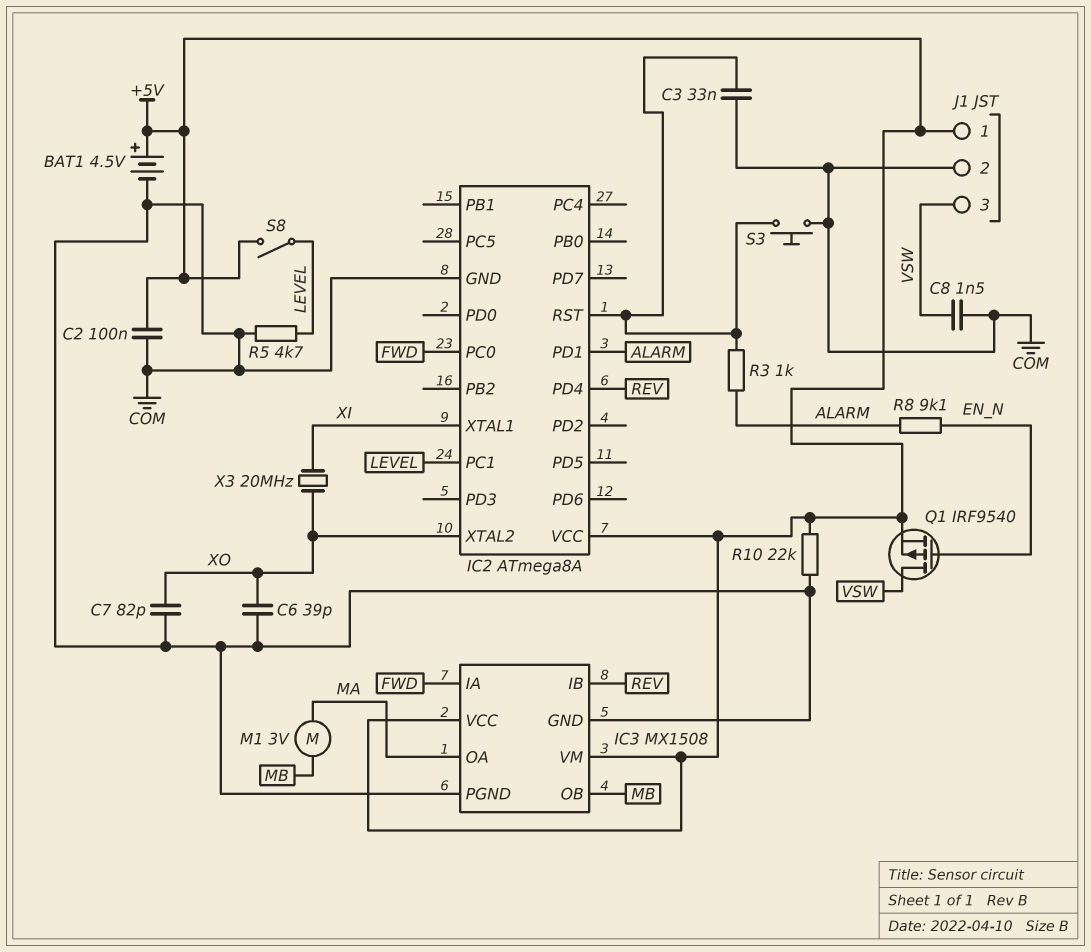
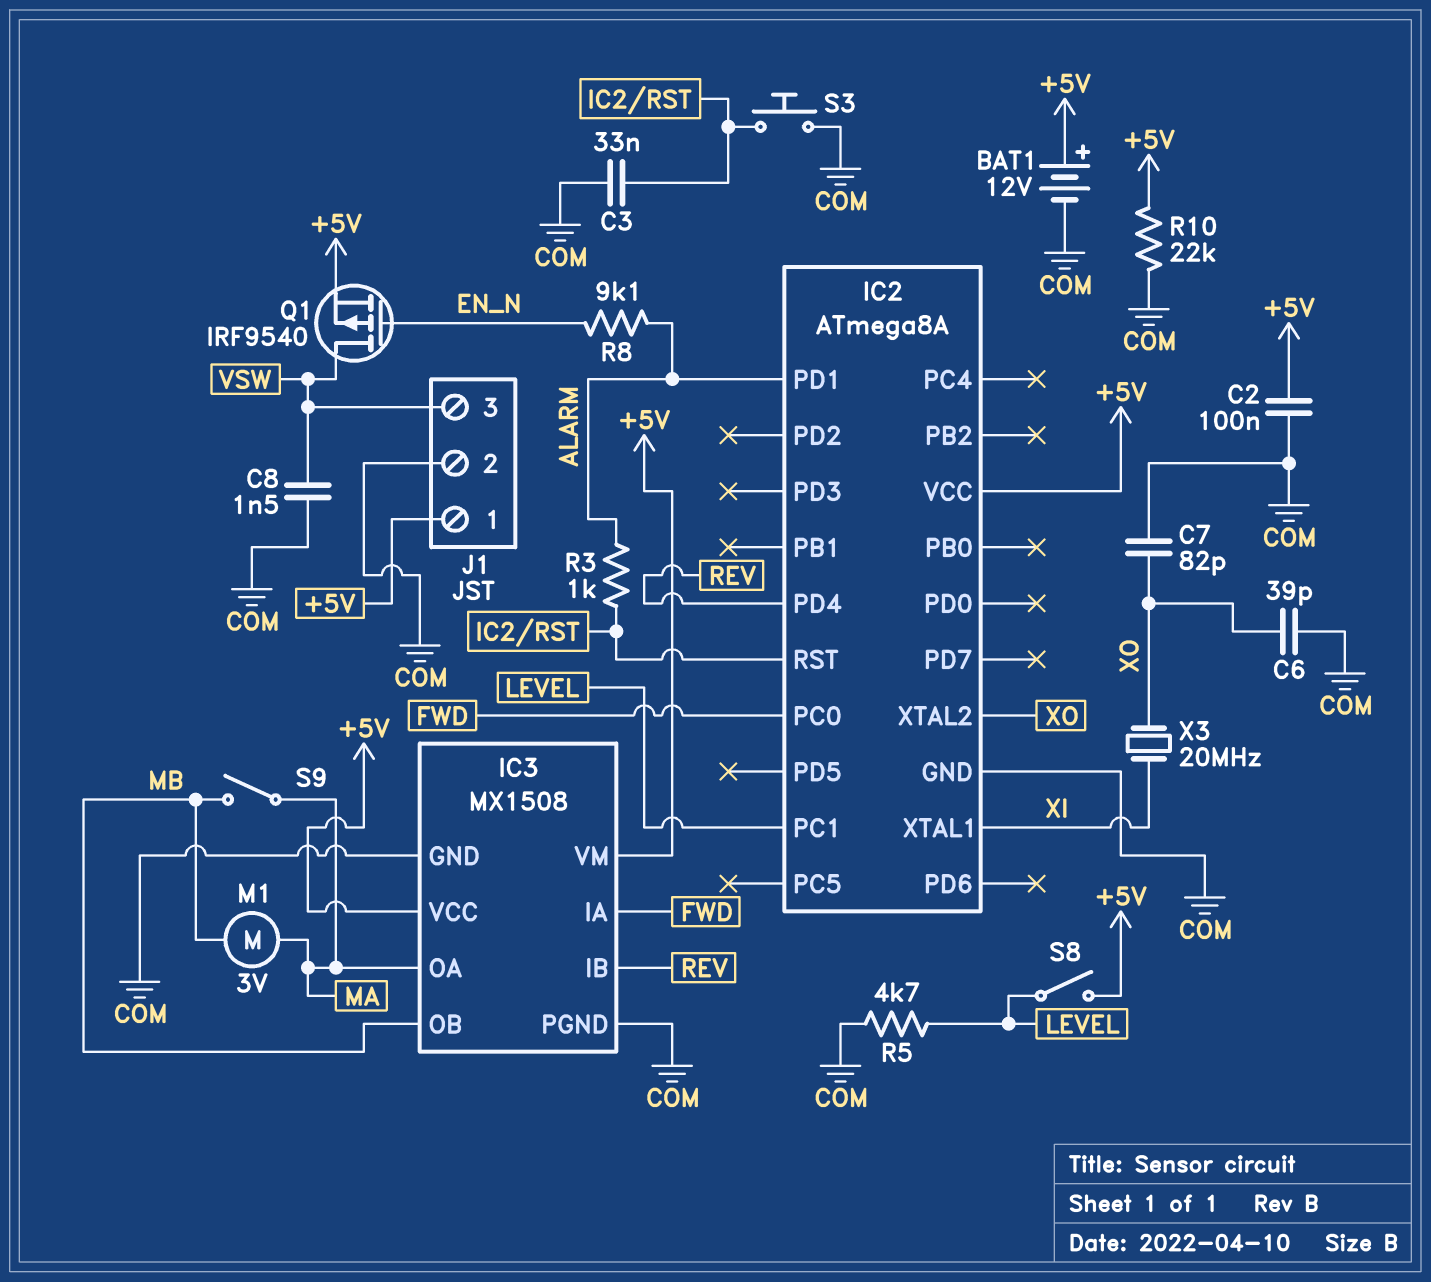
BAT1: 4.5V (plus +5V, minus COM) -> 12V (plus +5V, minus COM)
S9: none -> switch (MA, MB)

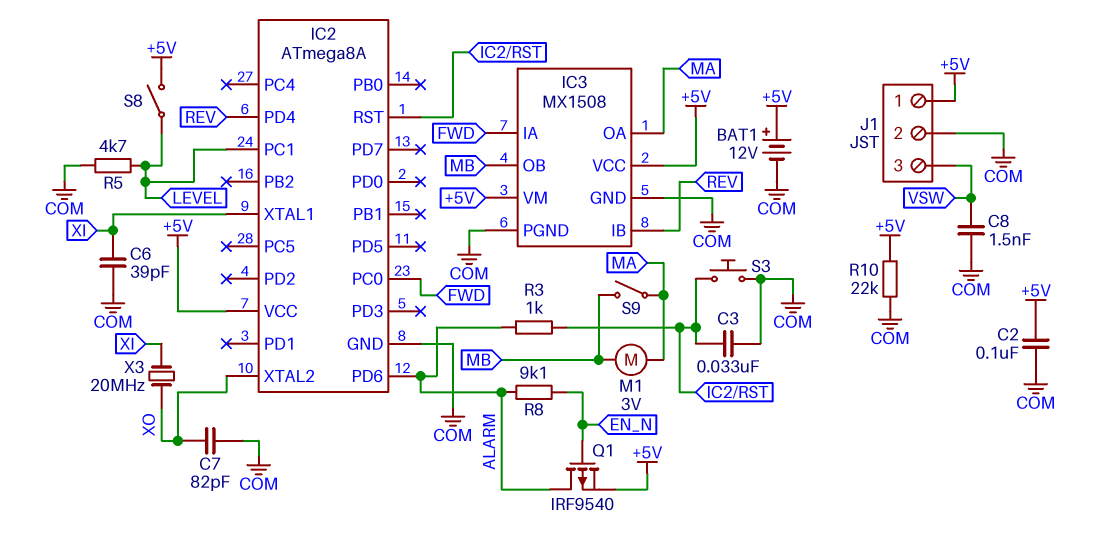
C6: 39pF (COM, XO) -> 39pF (COM, XI)
IC2 pin PD1: ALARM -> none
IC2 pin PD6: none -> ALARM
Q1: PMOS IRF9540 (G EN_N, D VSW, S +5V) -> PMOS IRF9540 (G EN_N, D ALARM, S +5V)

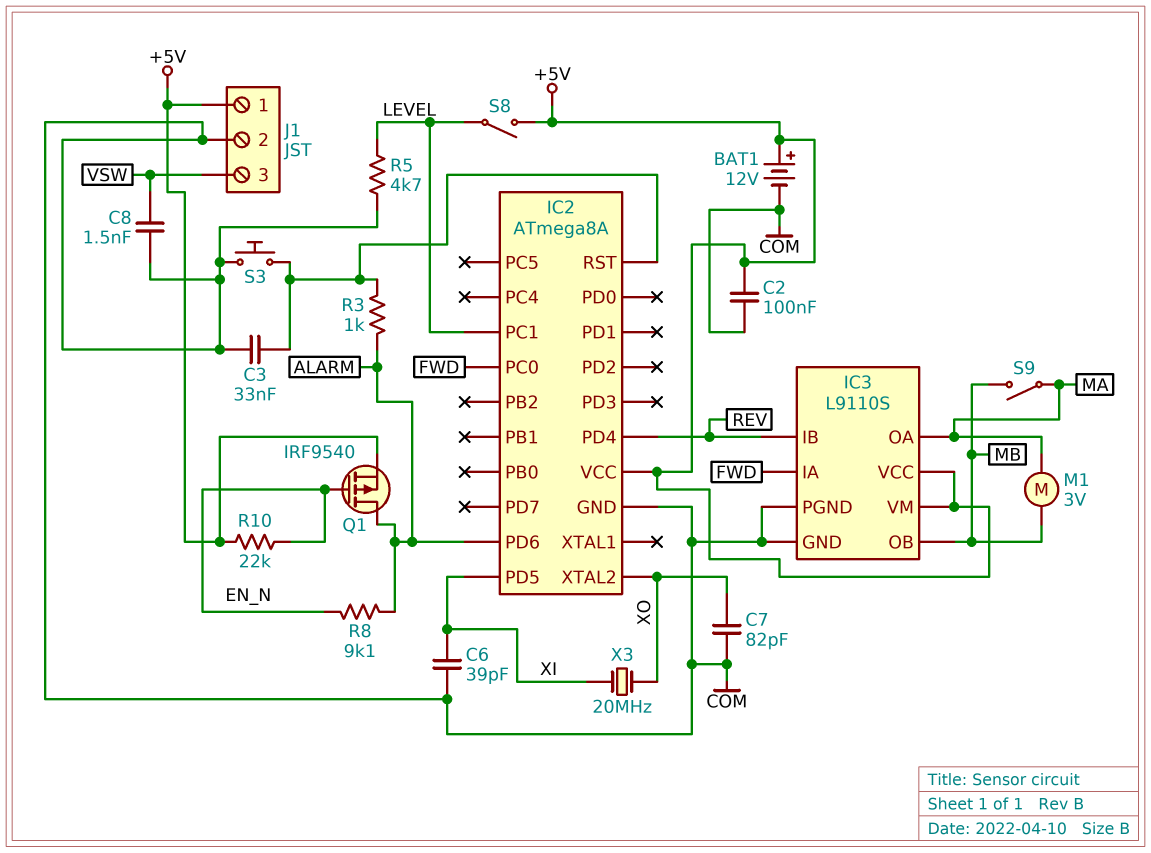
IC2 pin PD5: none -> XI
IC2 pin XTAL1: XI -> none
IC3: MX1508 -> L9110S
R10: 22k (+5V, COM) -> 22k (+5V, EN_N)

